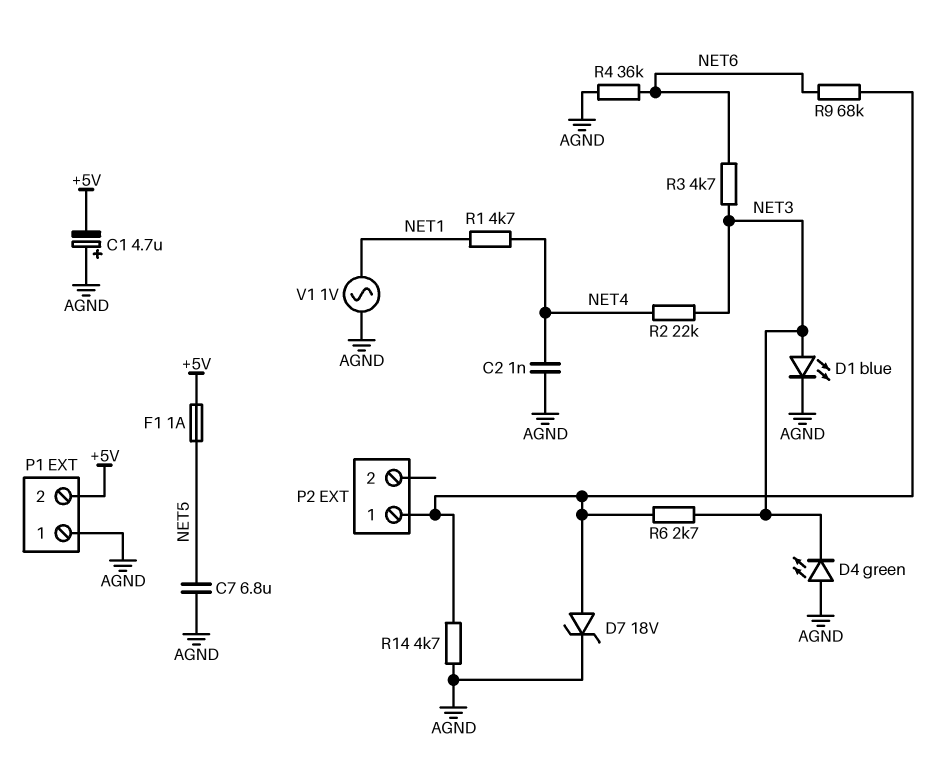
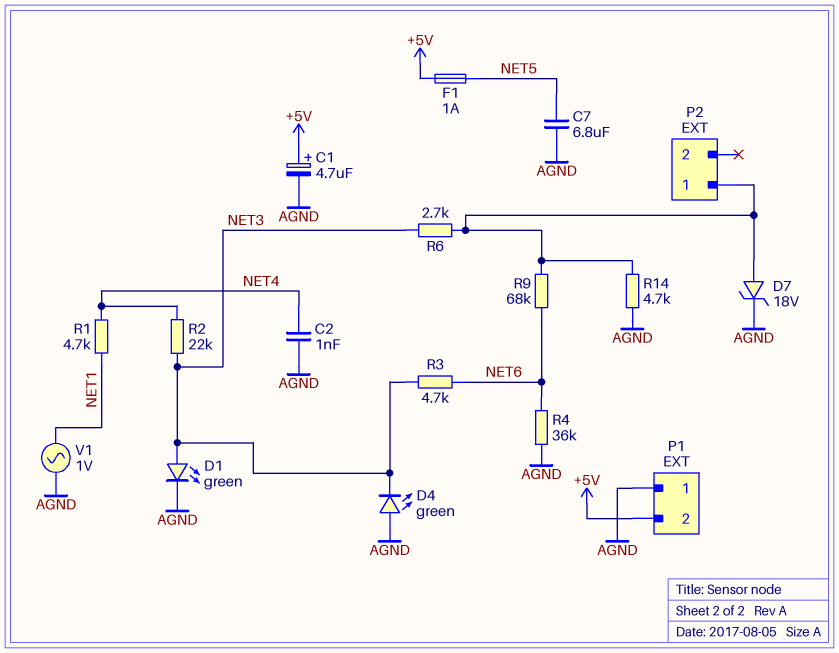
C1: 4.7uF (plus AGND, minus +5V) -> 4.7uF (plus +5V, minus AGND)
D1: LED blue (A NET3, K AGND) -> LED green (A NET3, K AGND)

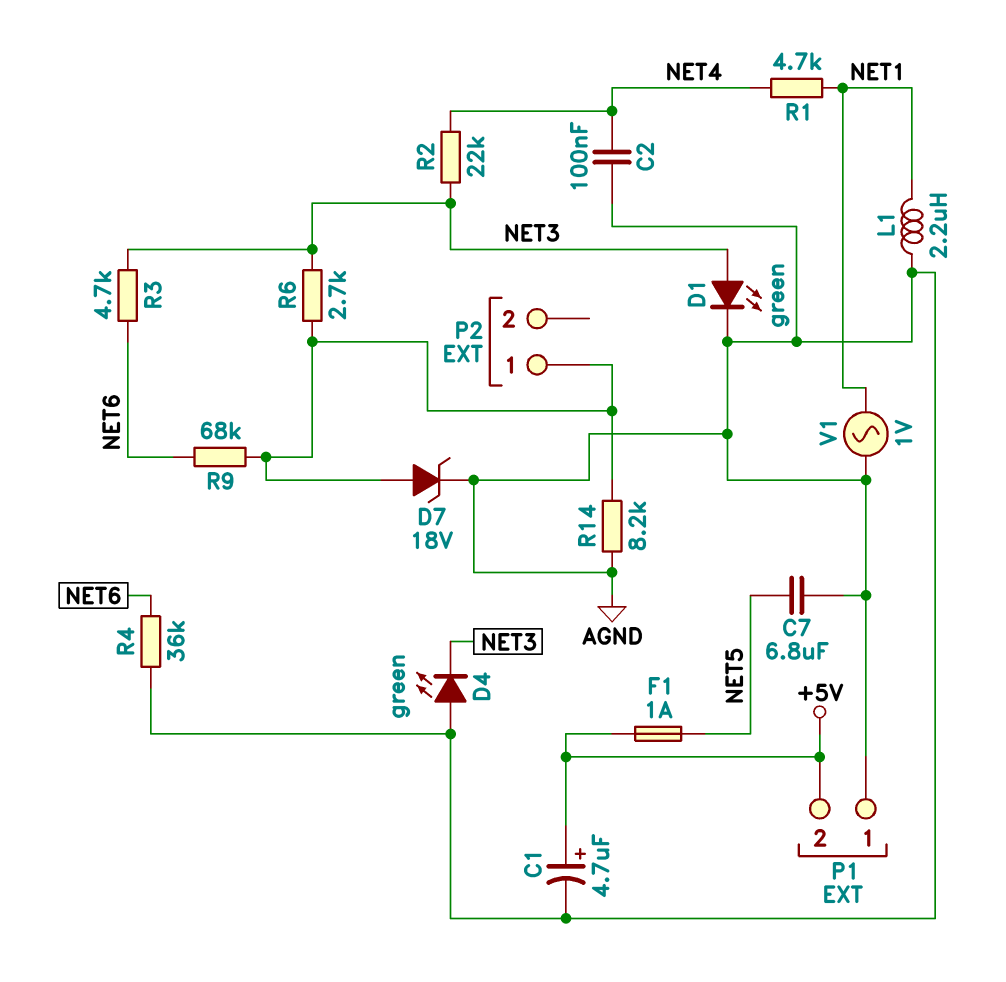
C2: 1nF (AGND, NET4) -> 100nF (AGND, NET4)
L1: none -> 2.2uH (AGND, NET1)
R14: 4.7k (AGND, P2/1) -> 8.2k (AGND, P2/1)

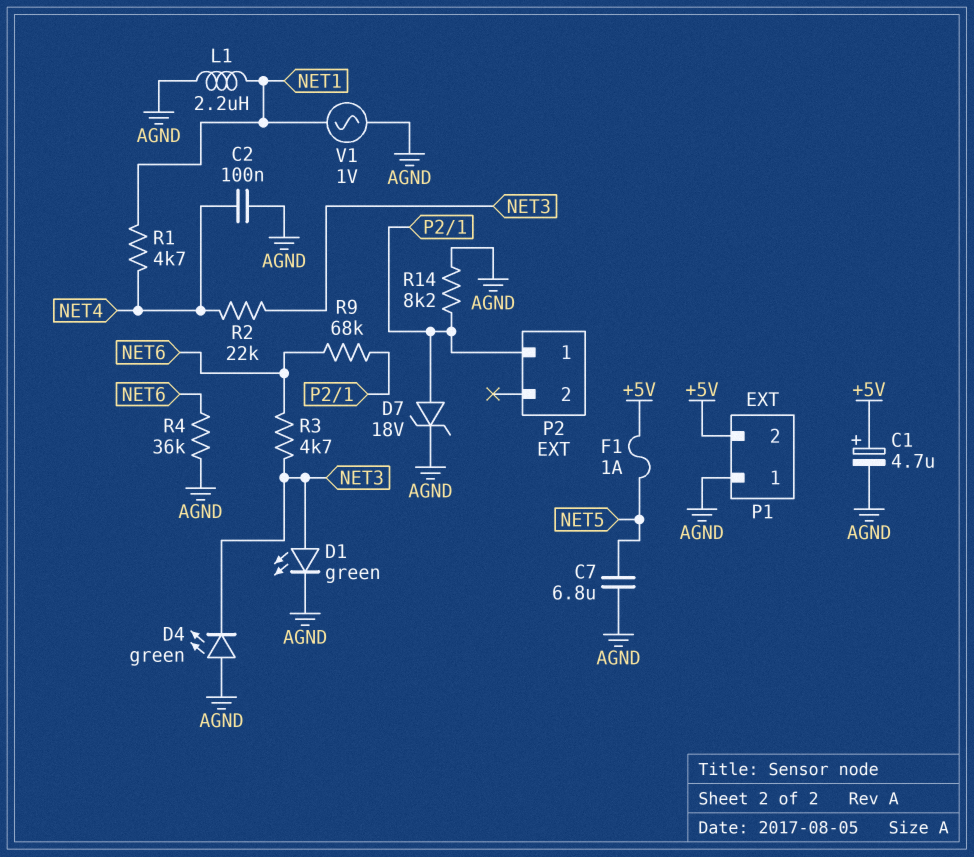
R6: 2.7k (NET3, P2/1) -> none

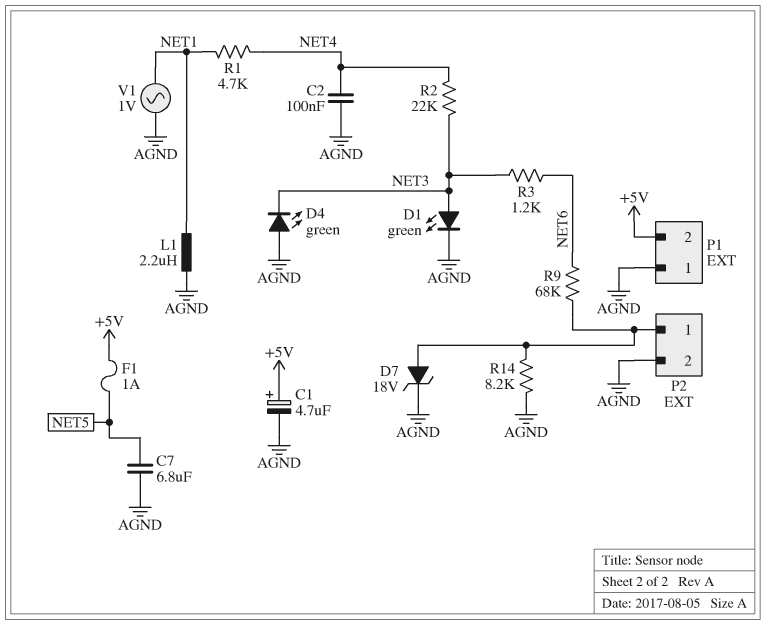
P2 pin 2: none -> AGND
R3: 4.7k (NET3, NET6) -> 1.2k (NET3, NET6)
R4: 36k (AGND, NET6) -> none

